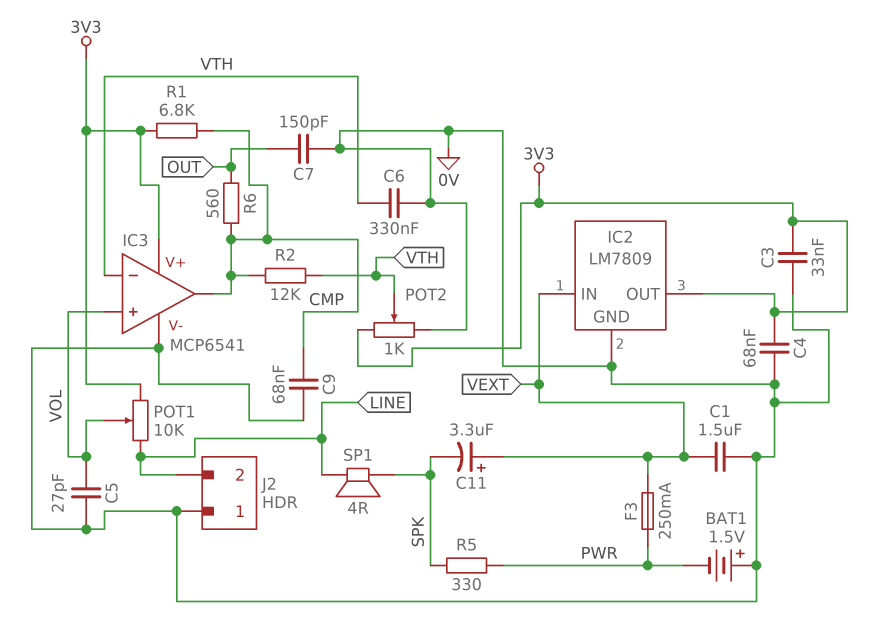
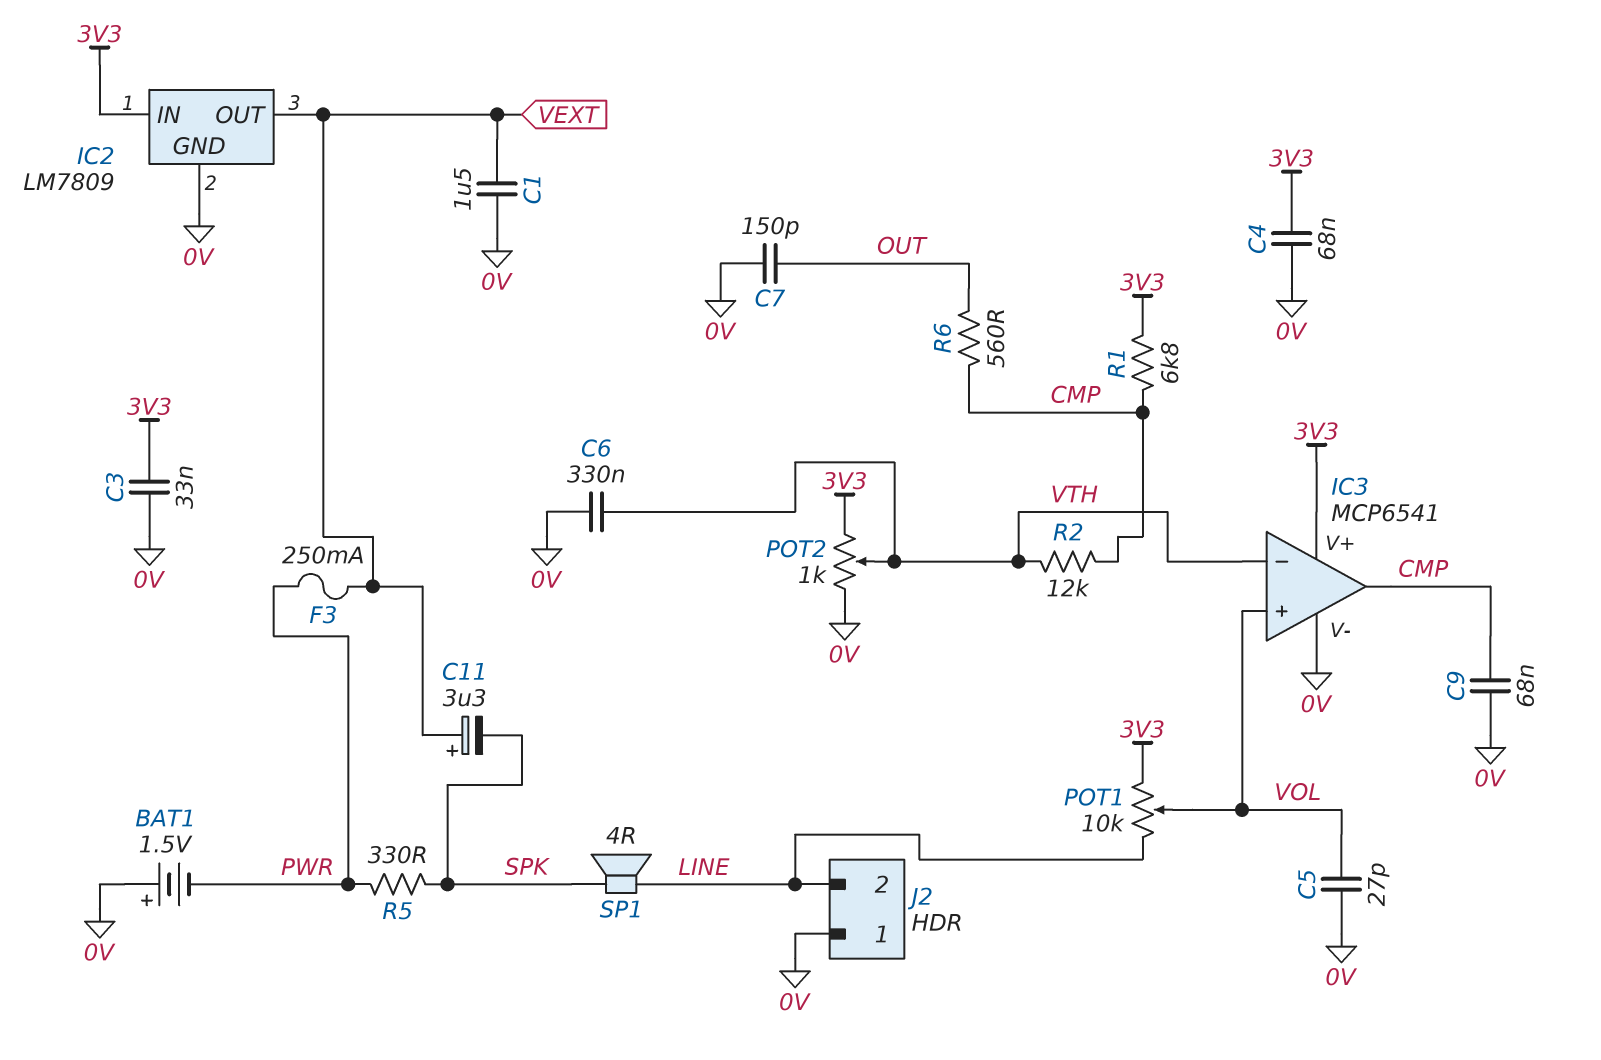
IC2 pin IN: VEXT -> 3V3
IC2 pin OUT: 3V3 -> VEXT

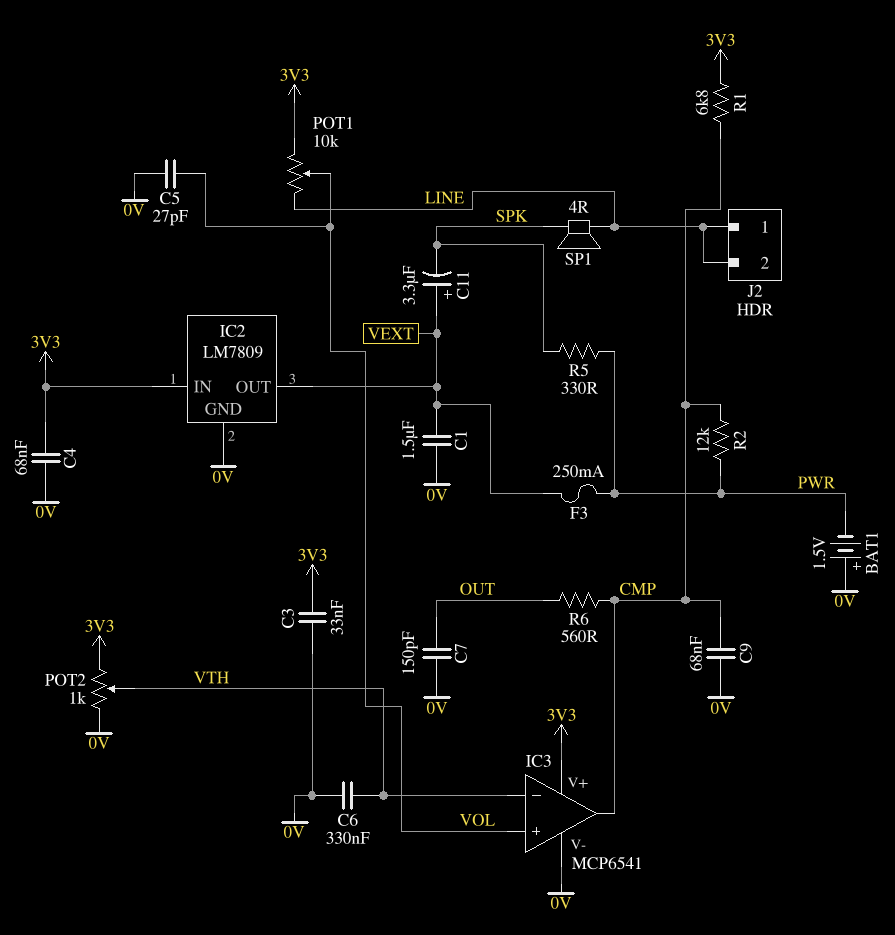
J2 pin 1: 0V -> LINE
R2: 12k (CMP, VTH) -> 12k (CMP, PWR)

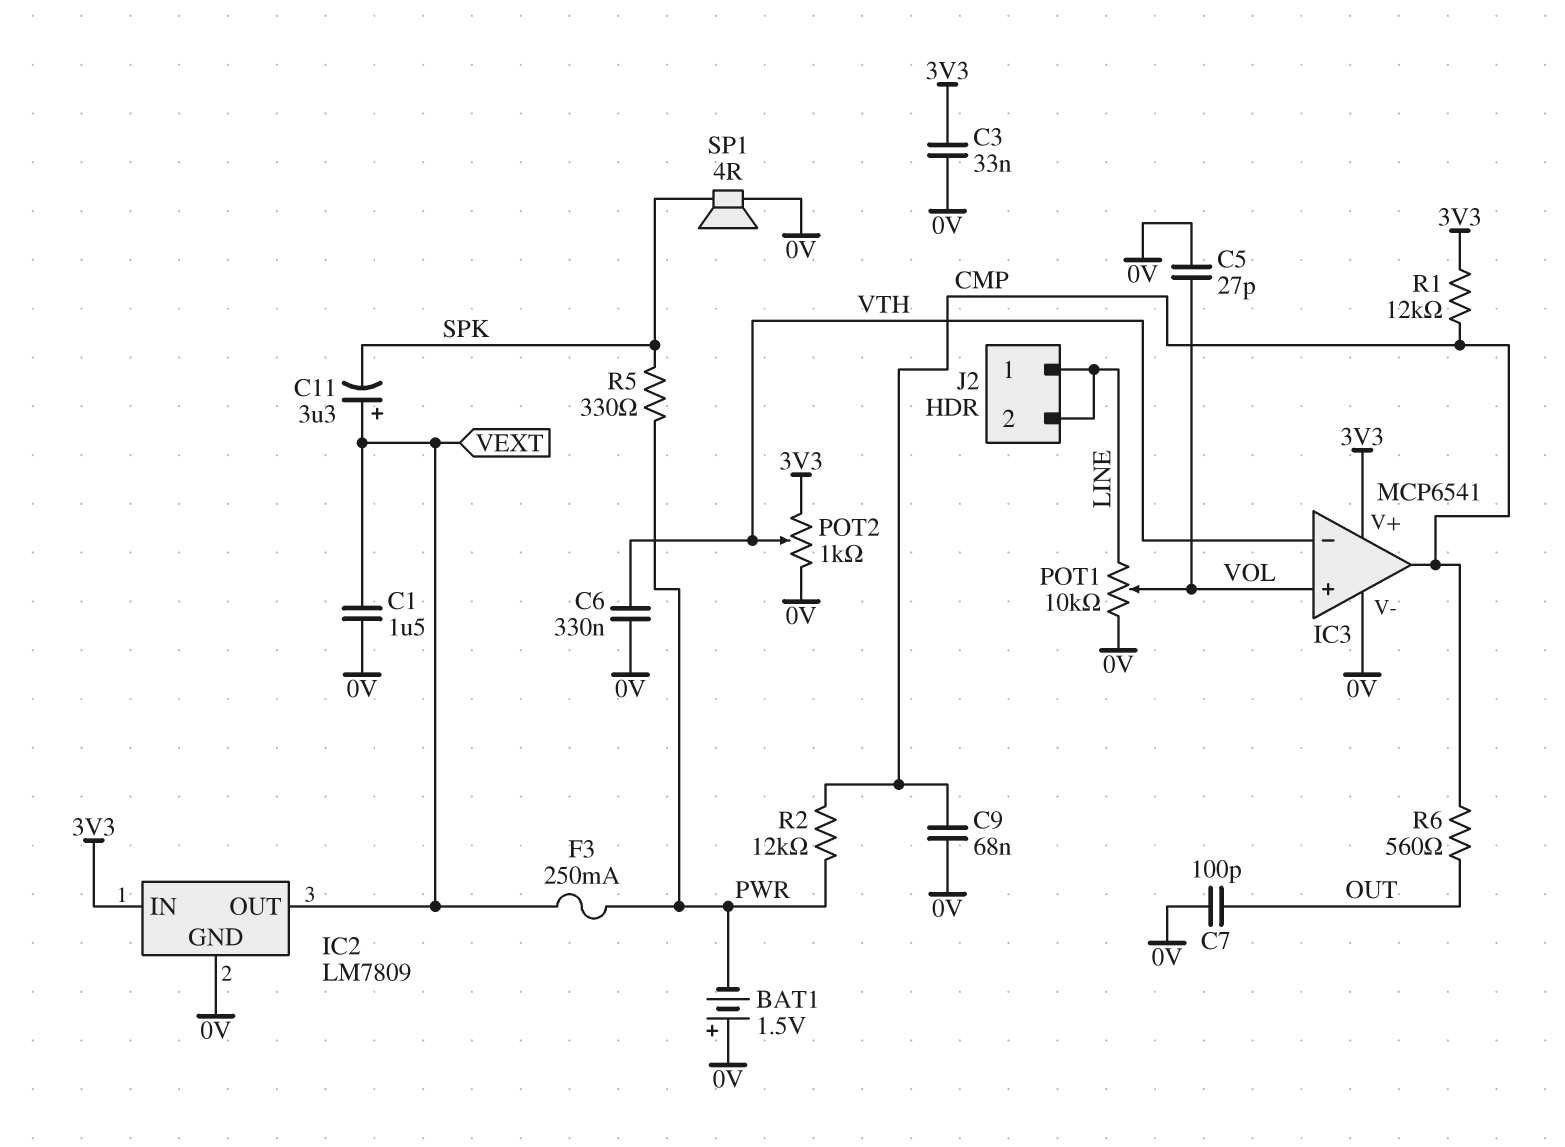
C4: 68nF (0V, 3V3) -> none
C7: 150pF (0V, OUT) -> 100pF (0V, OUT)
POT1: 10k (3V3, LINE, wiper VOL) -> 10k (0V, LINE, wiper VOL)
R1: 6.8k (3V3, CMP) -> 12k (3V3, CMP)
SP1: speaker 4R (LINE, SPK) -> speaker 4R (0V, SPK)

